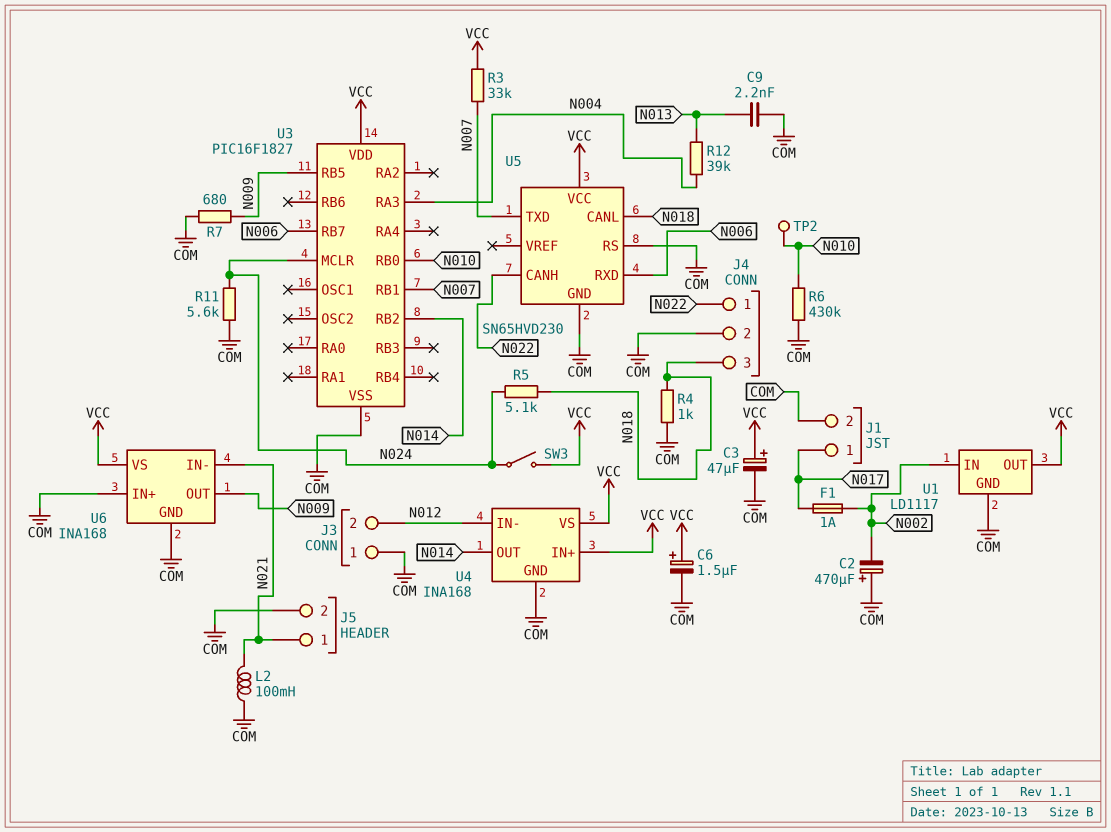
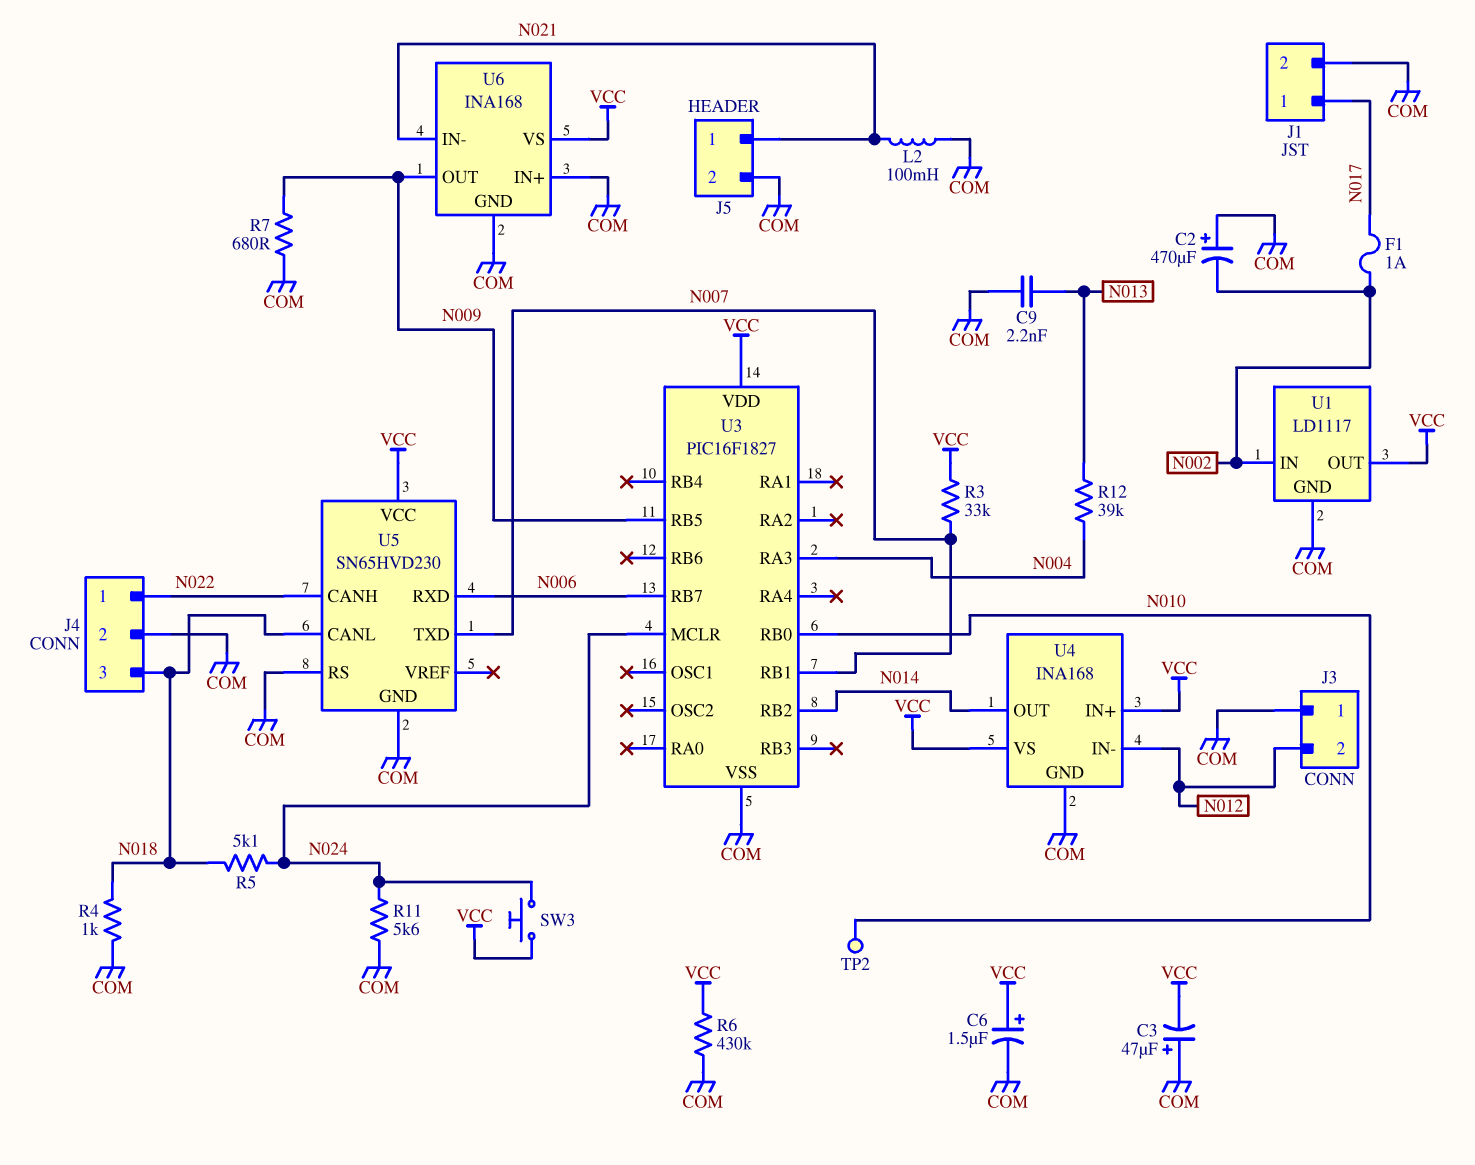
C3: 47uF (plus VCC, minus COM) -> 47uF (plus COM, minus VCC)
R6: 430k (COM, N010) -> 430k (COM, VCC)
SW3: switch (N024, VCC) -> button (N024, VCC)

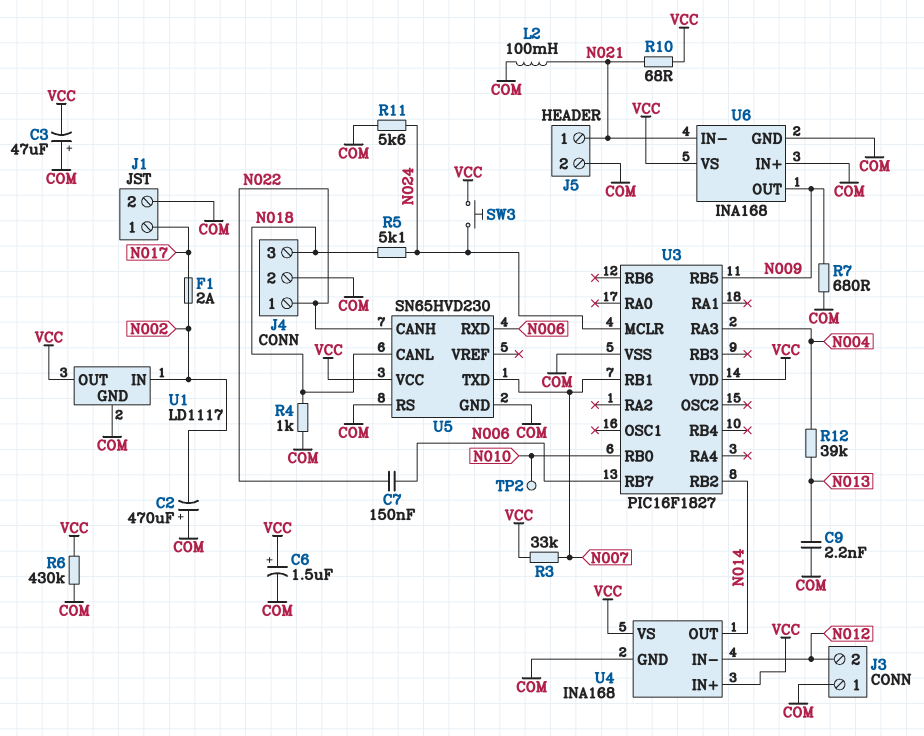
C7: none -> 150nF (N006, N022)
F1: 1A (N002, N017) -> 2A (N002, N017)
R10: none -> 68 (N021, VCC)

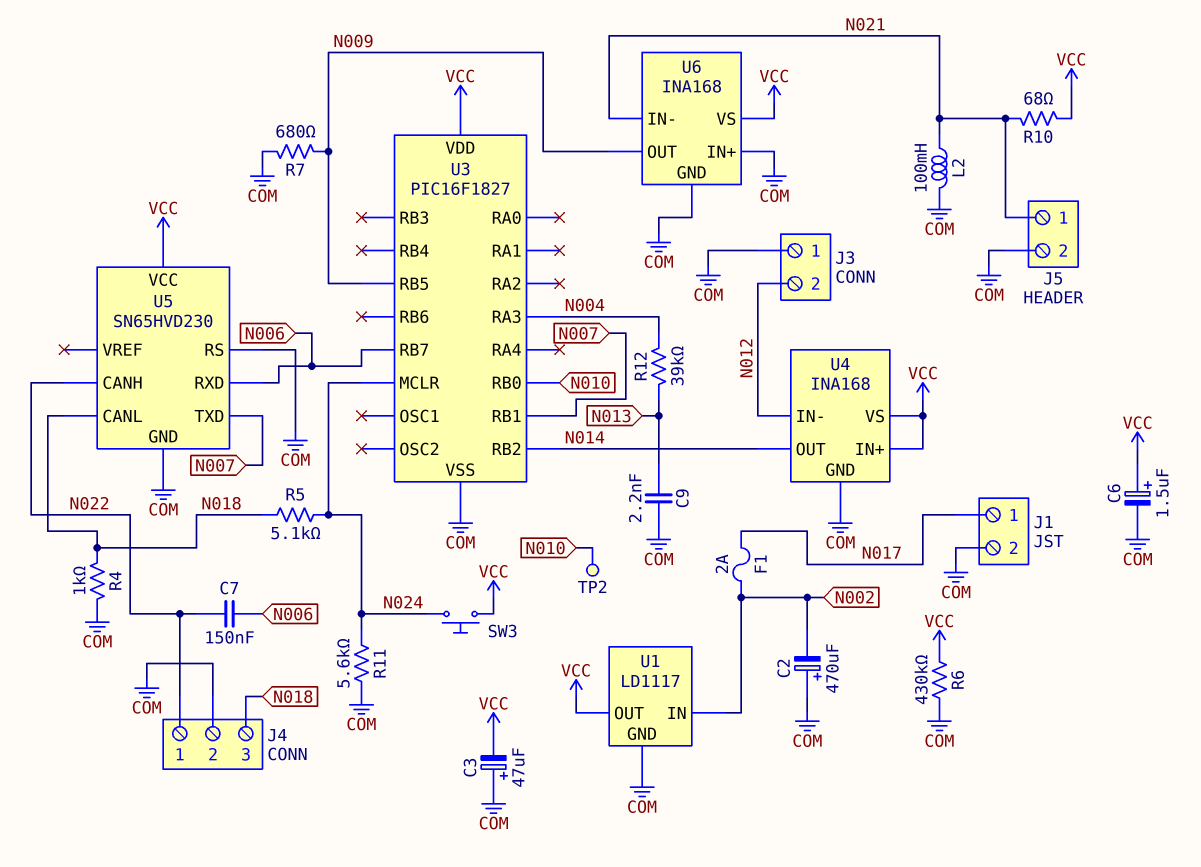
R3: 33k (N007, VCC) -> none

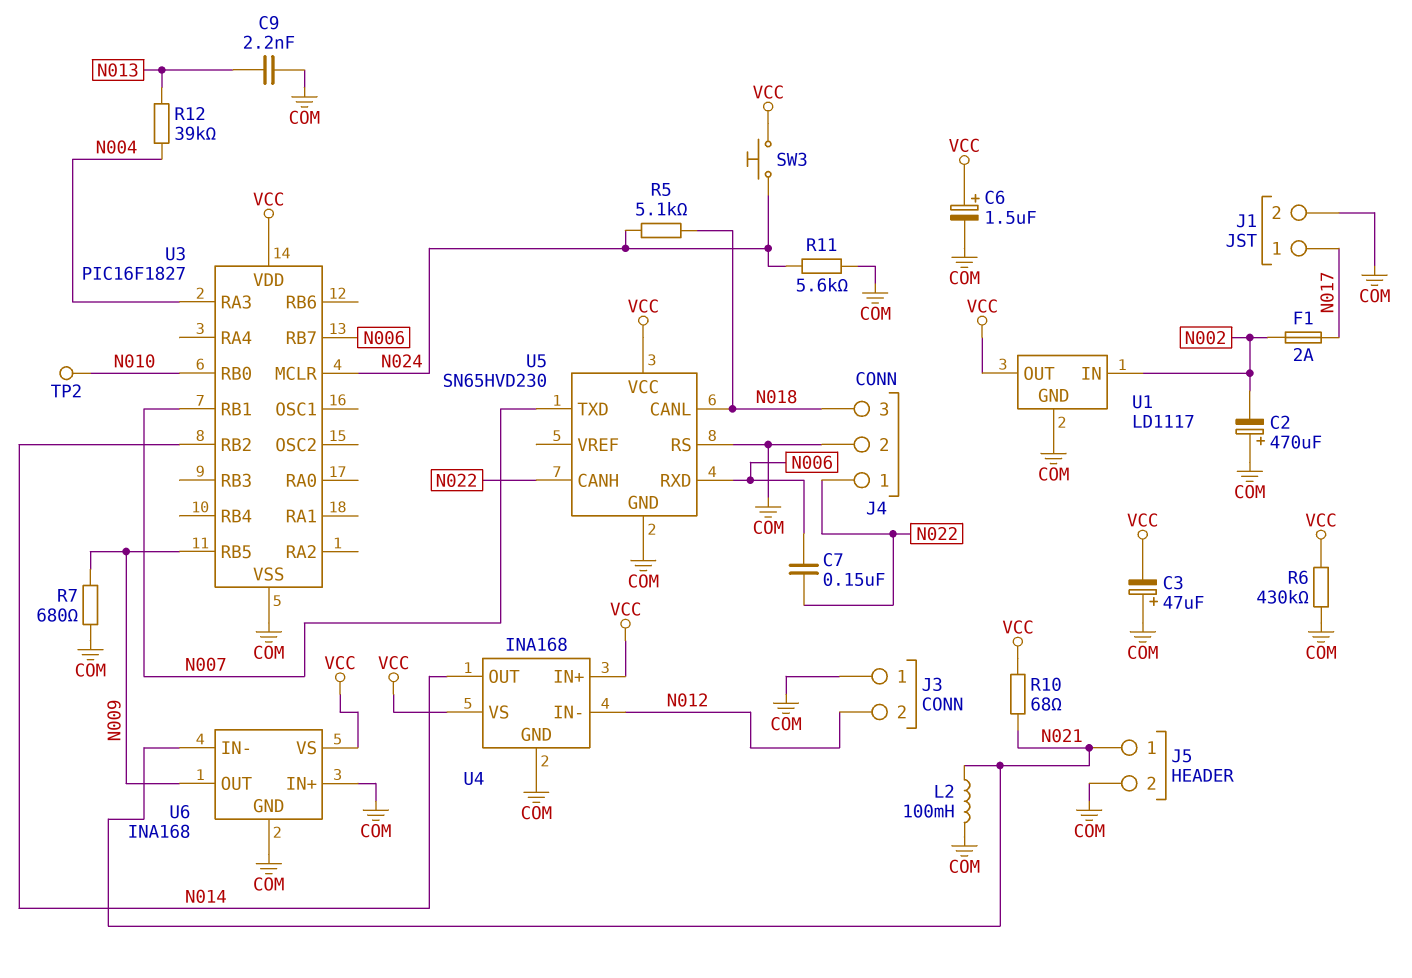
R4: 1k (COM, N018) -> none

